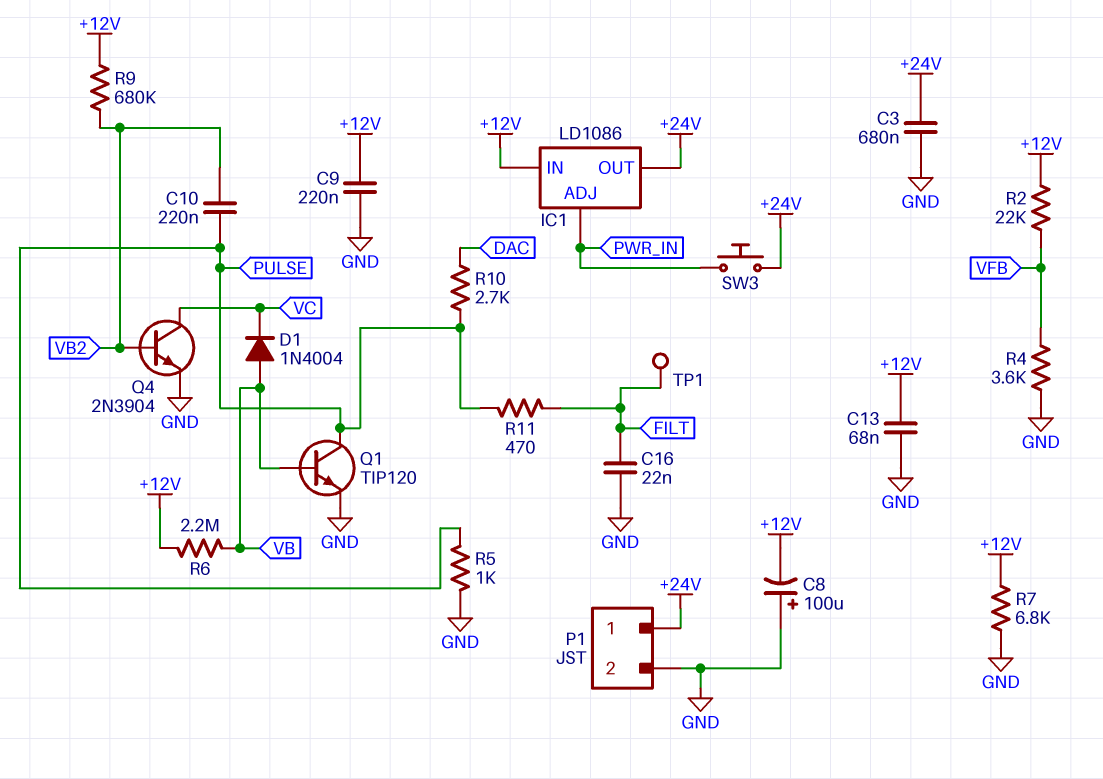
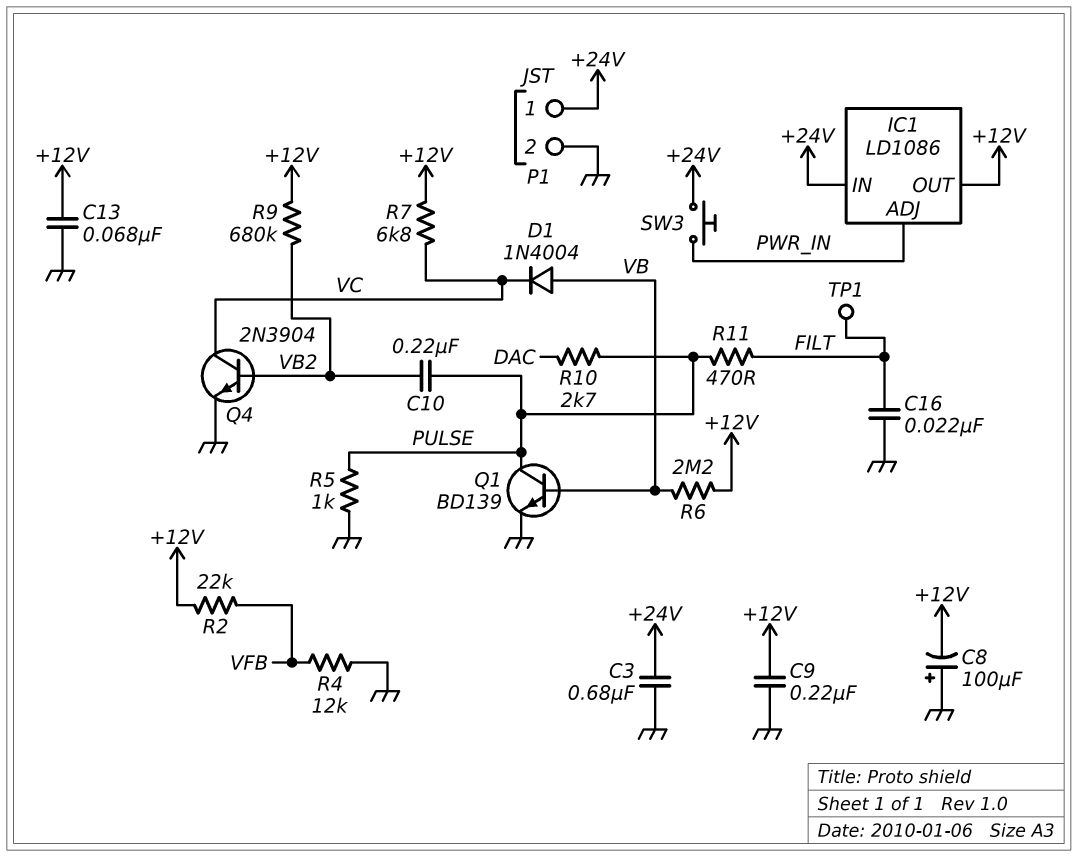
IC1 pin IN: +12V -> +24V
IC1 pin OUT: +24V -> +12V
Q1: NPN TIP120 (B VB, C PULSE, E GND) -> NPN BD139 (B VB, C PULSE, E GND)
R4: 3.6k (GND, VFB) -> 12k (GND, VFB)
R7: 6.8k (+12V, GND) -> 6.8k (+12V, VC)

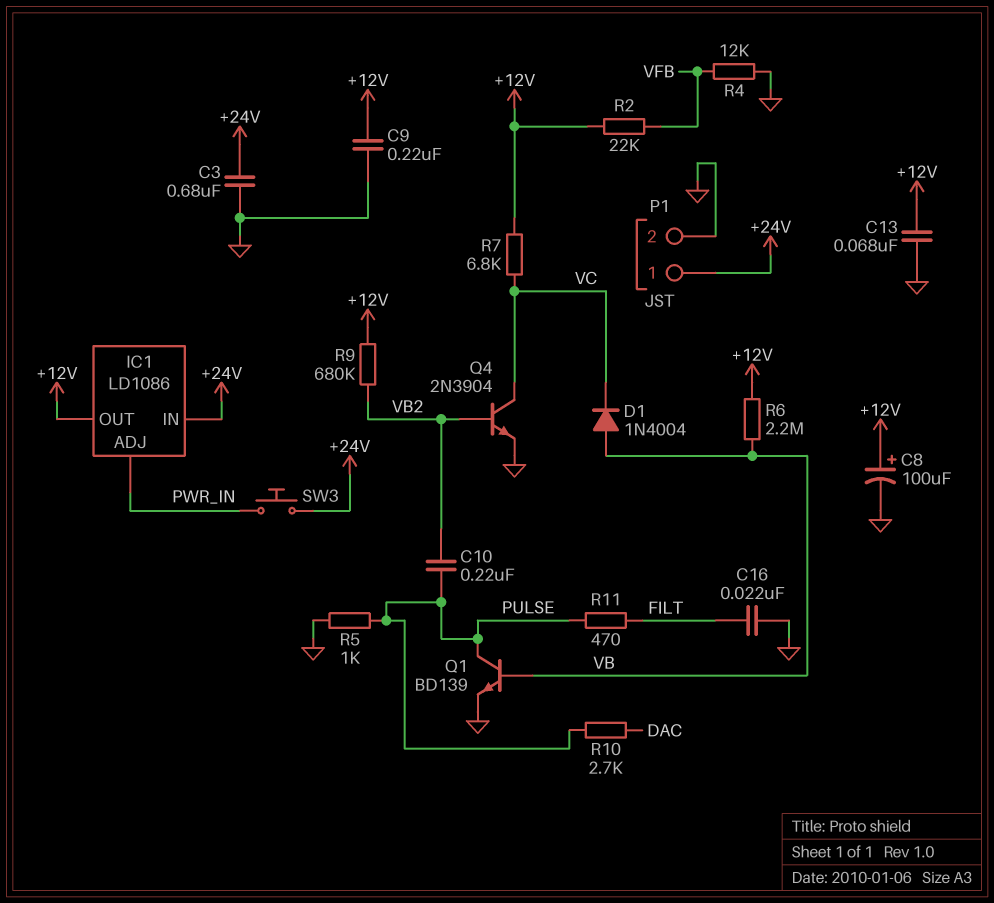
C8: 100uF (plus GND, minus +12V) -> 100uF (plus +12V, minus GND)
TP1: test point (FILT) -> none

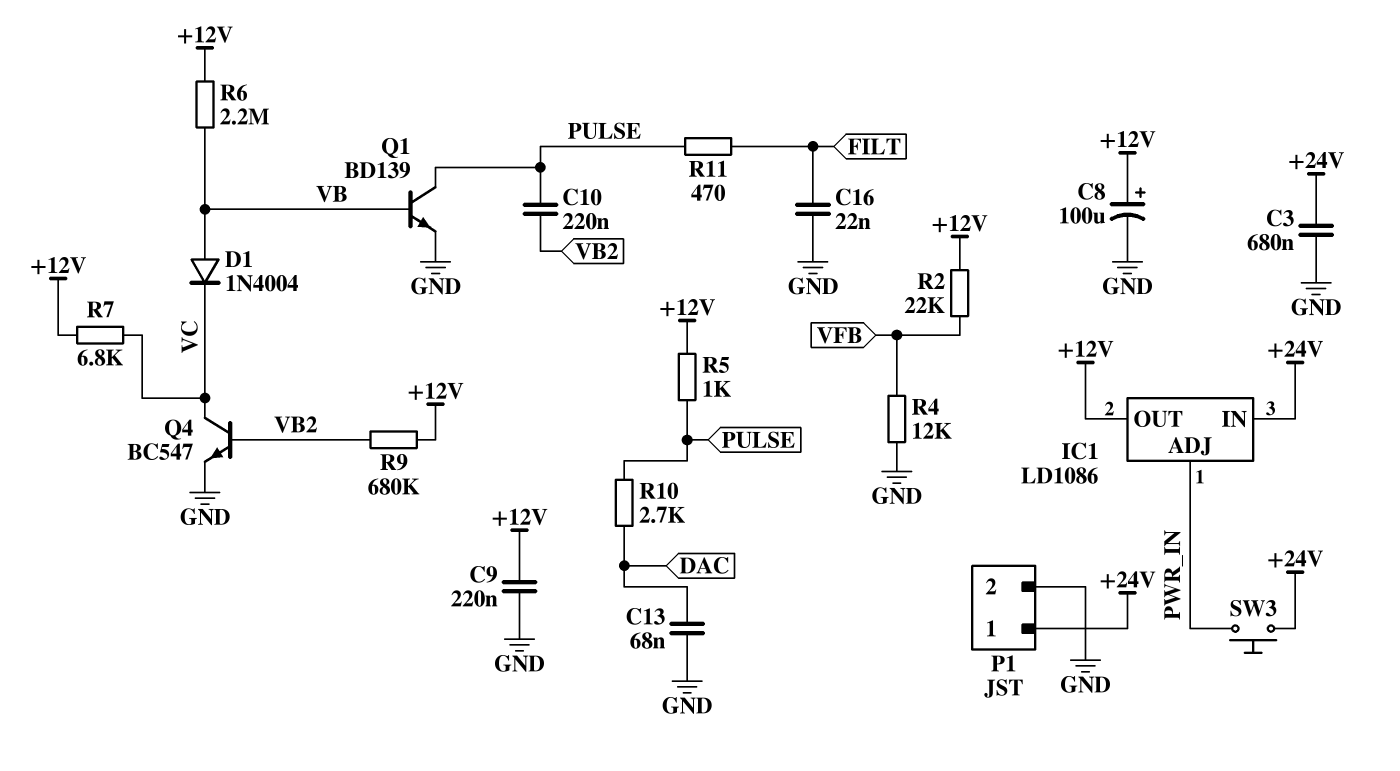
C13: 68nF (+12V, GND) -> 68nF (DAC, GND)
Q4: NPN 2N3904 (B VB2, C VC, E GND) -> NPN BC547 (B VB2, C VC, E GND)
R5: 1k (GND, PULSE) -> 1k (+12V, PULSE)

